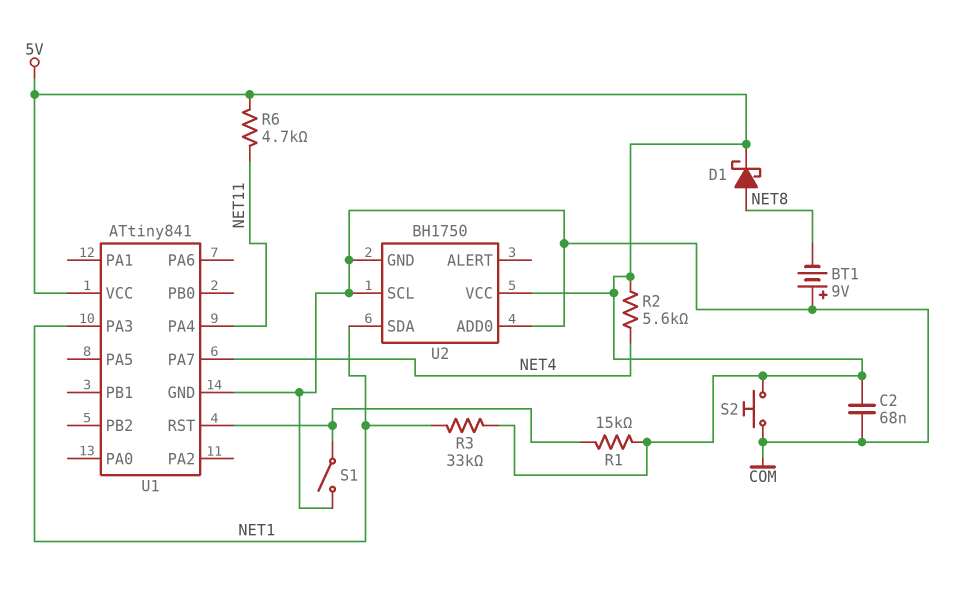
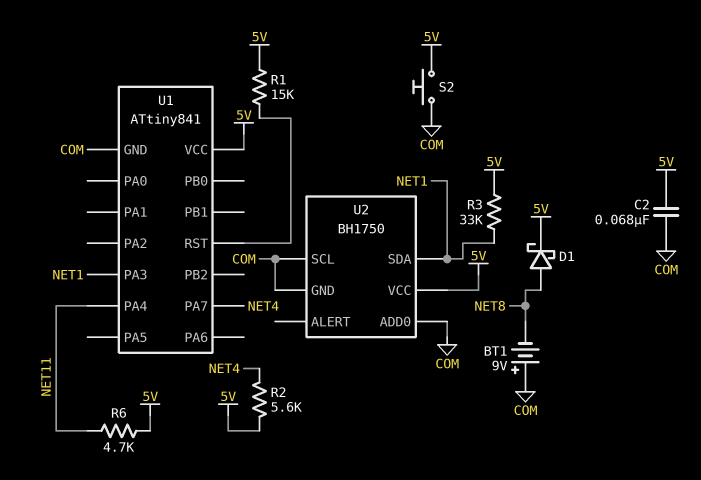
S1: switch (COM, U1/RST) -> none

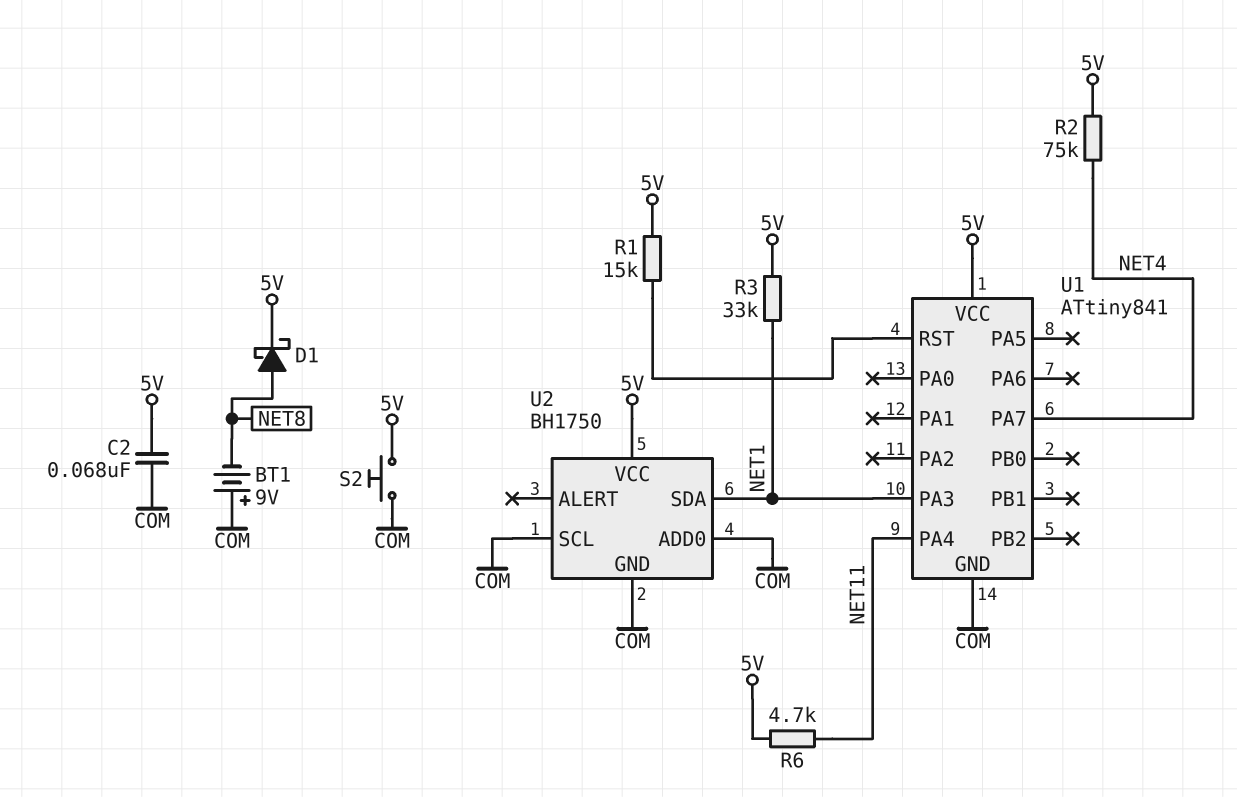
R2: 5.6k (5V, NET4) -> 75k (5V, NET4)

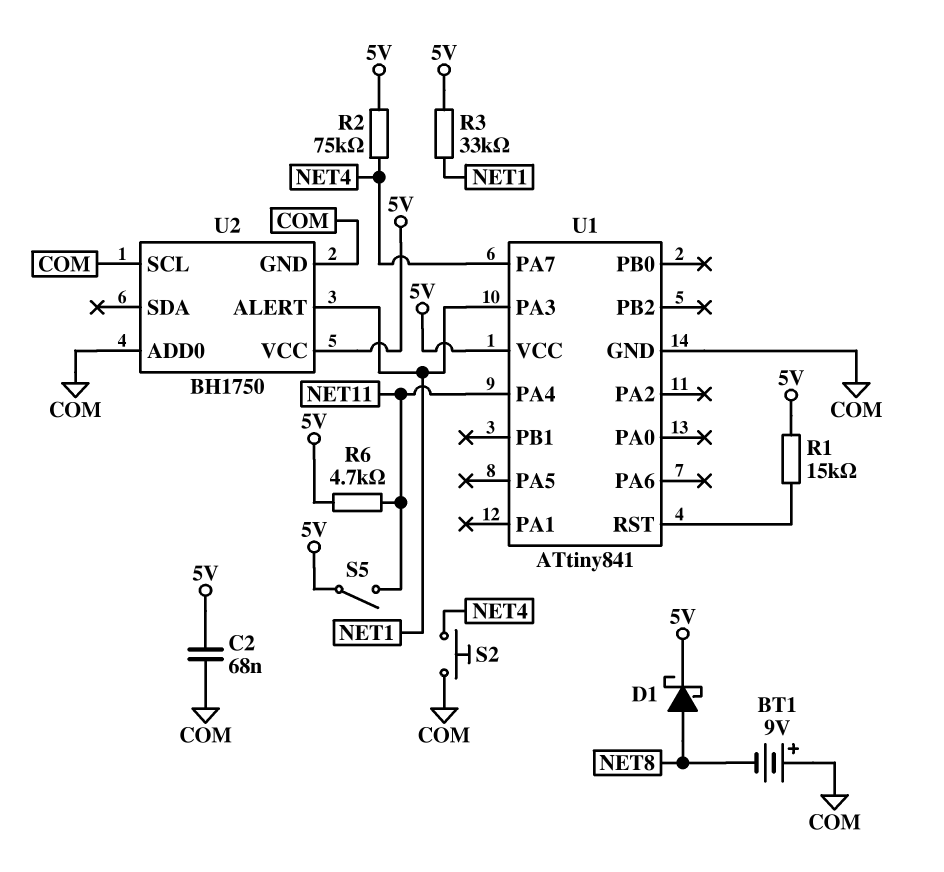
S2: button (5V, COM) -> button (COM, NET4)
S5: none -> switch (5V, NET11)
U2 pin ALERT: none -> NET1
U2 pin SDA: NET1 -> none

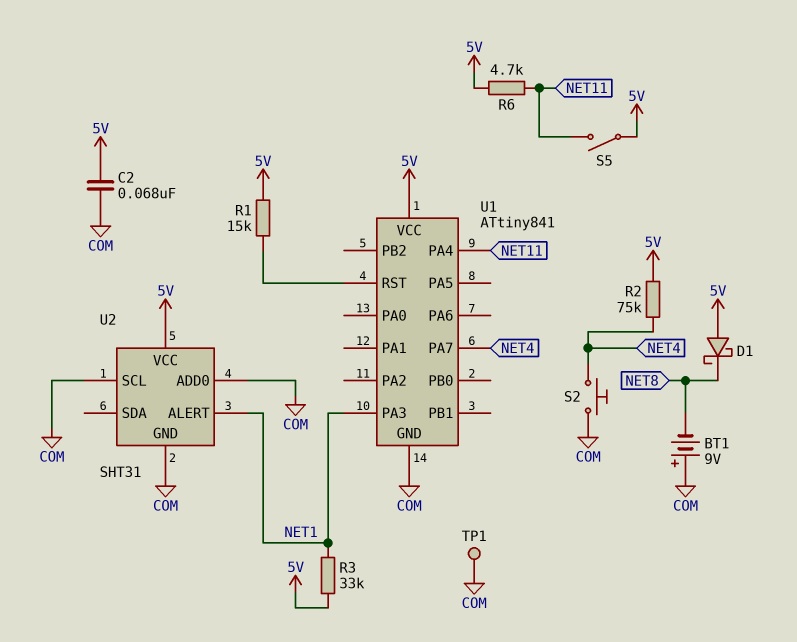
D1: schottky (A NET8, K 5V) -> schottky (A 5V, K NET8)
TP1: none -> test point (COM)
U2: BH1750 -> SHT31

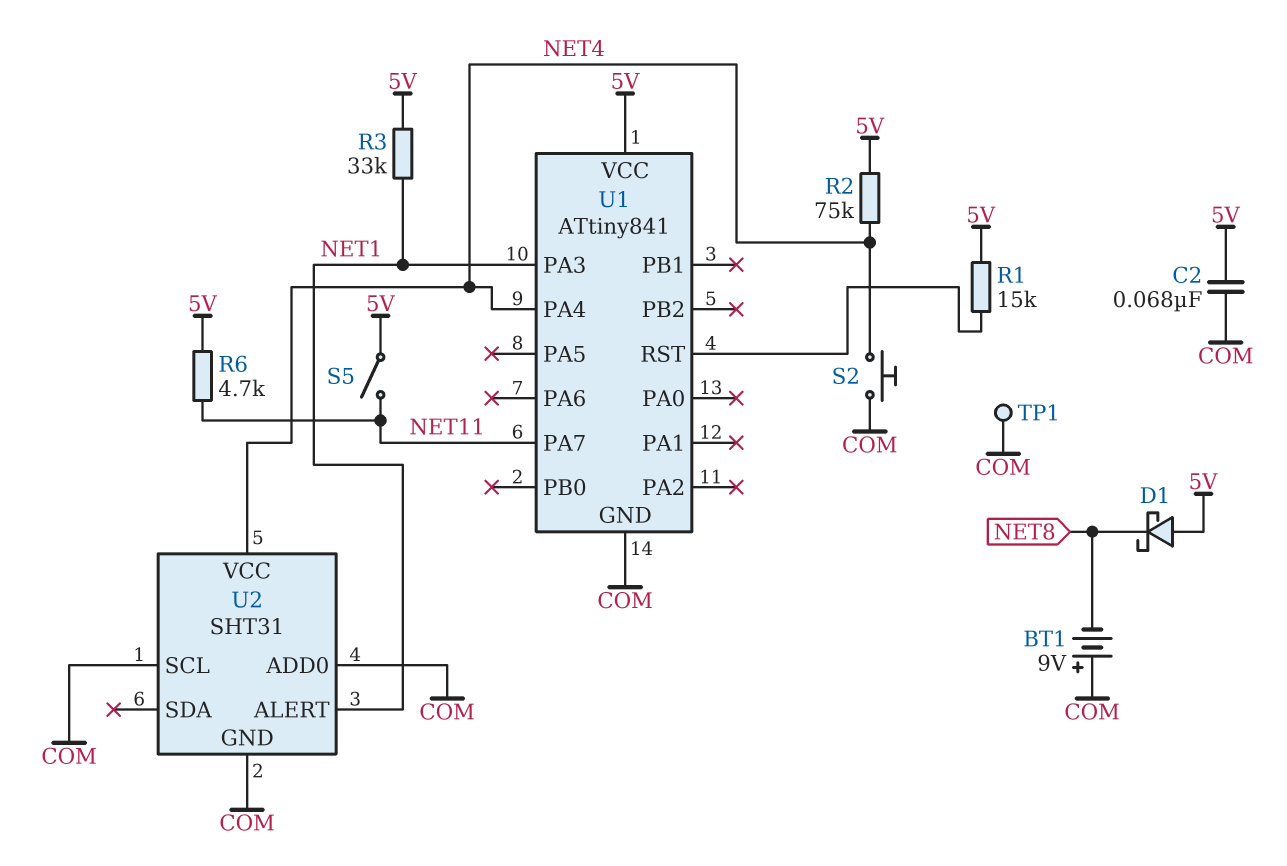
U1 pin PA4: NET11 -> NET4
U1 pin PA7: NET4 -> NET11
U2 pin VCC: 5V -> NET4

